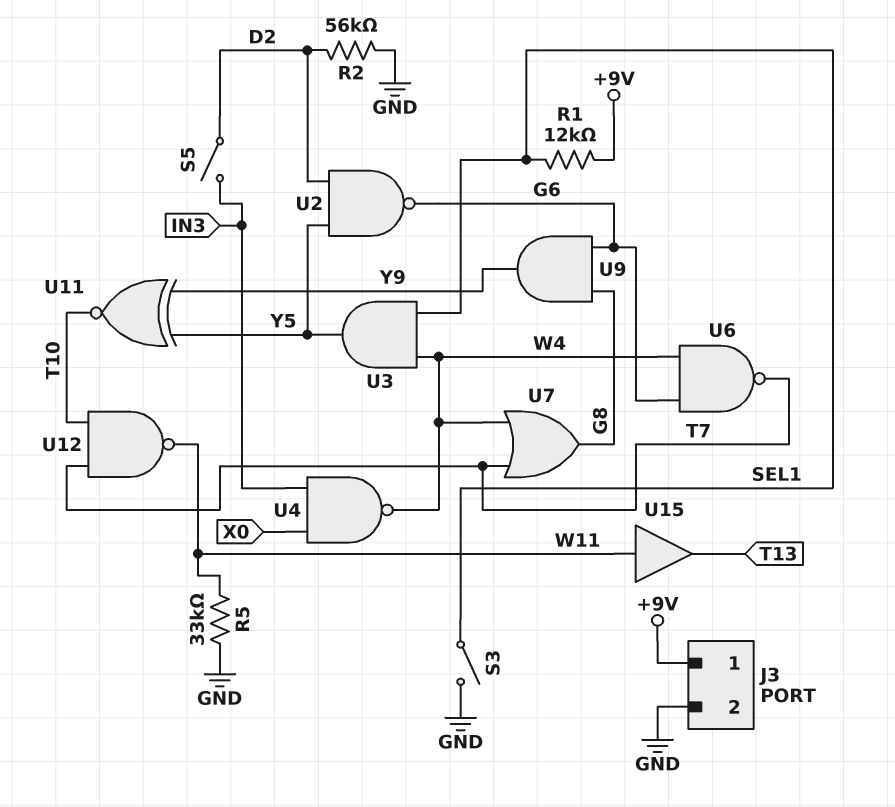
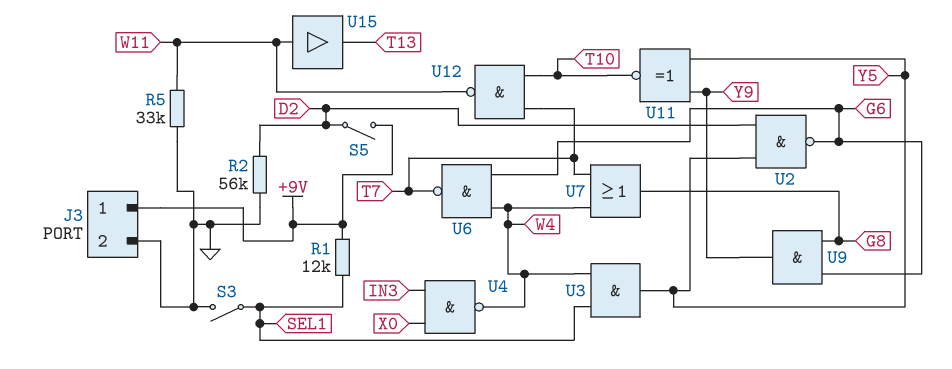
S5: switch (D2, IN3) -> switch (+9V, D2)

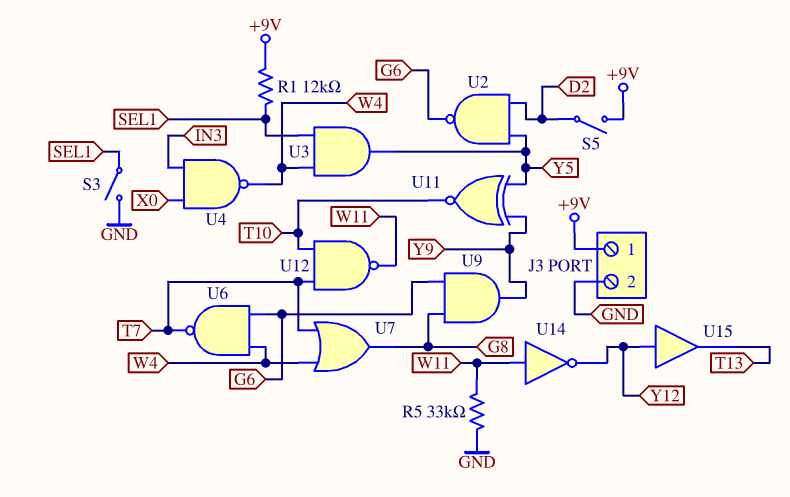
R2: 56k (D2, GND) -> none
U14: none -> NOT (in W11, out Y12)
U15: buffer (in W11, out T13) -> buffer (in Y12, out T13)

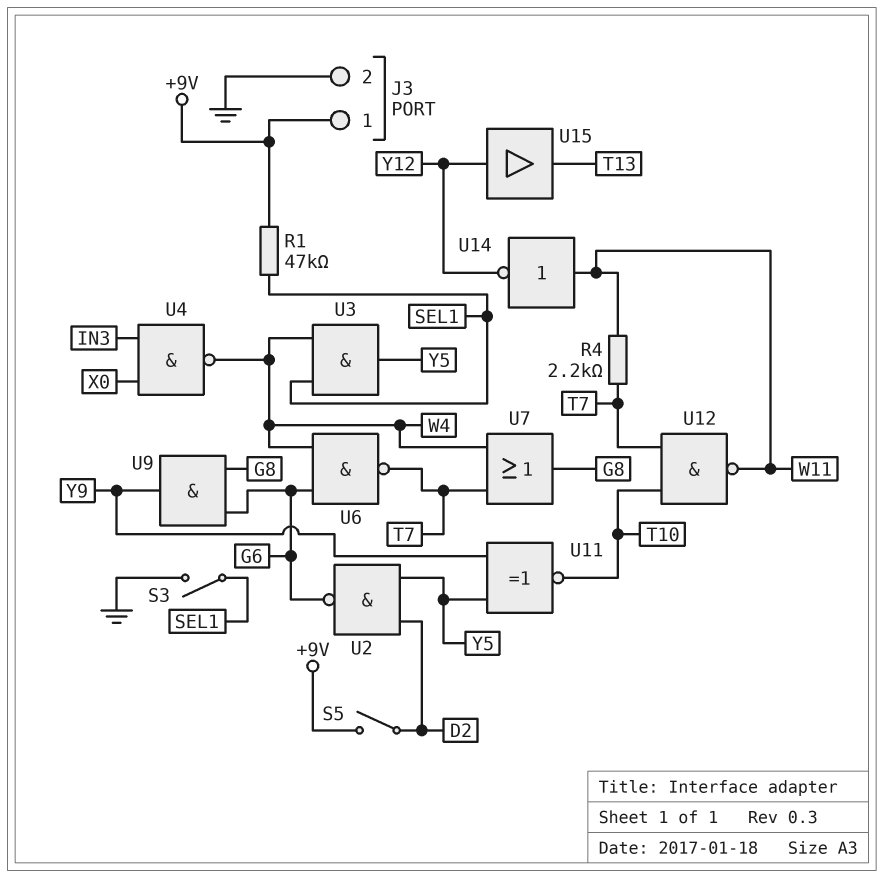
R1: 12k (+9V, SEL1) -> 47k (+9V, SEL1)
R4: none -> 2.2k (T7, W11)
R5: 33k (GND, W11) -> none

